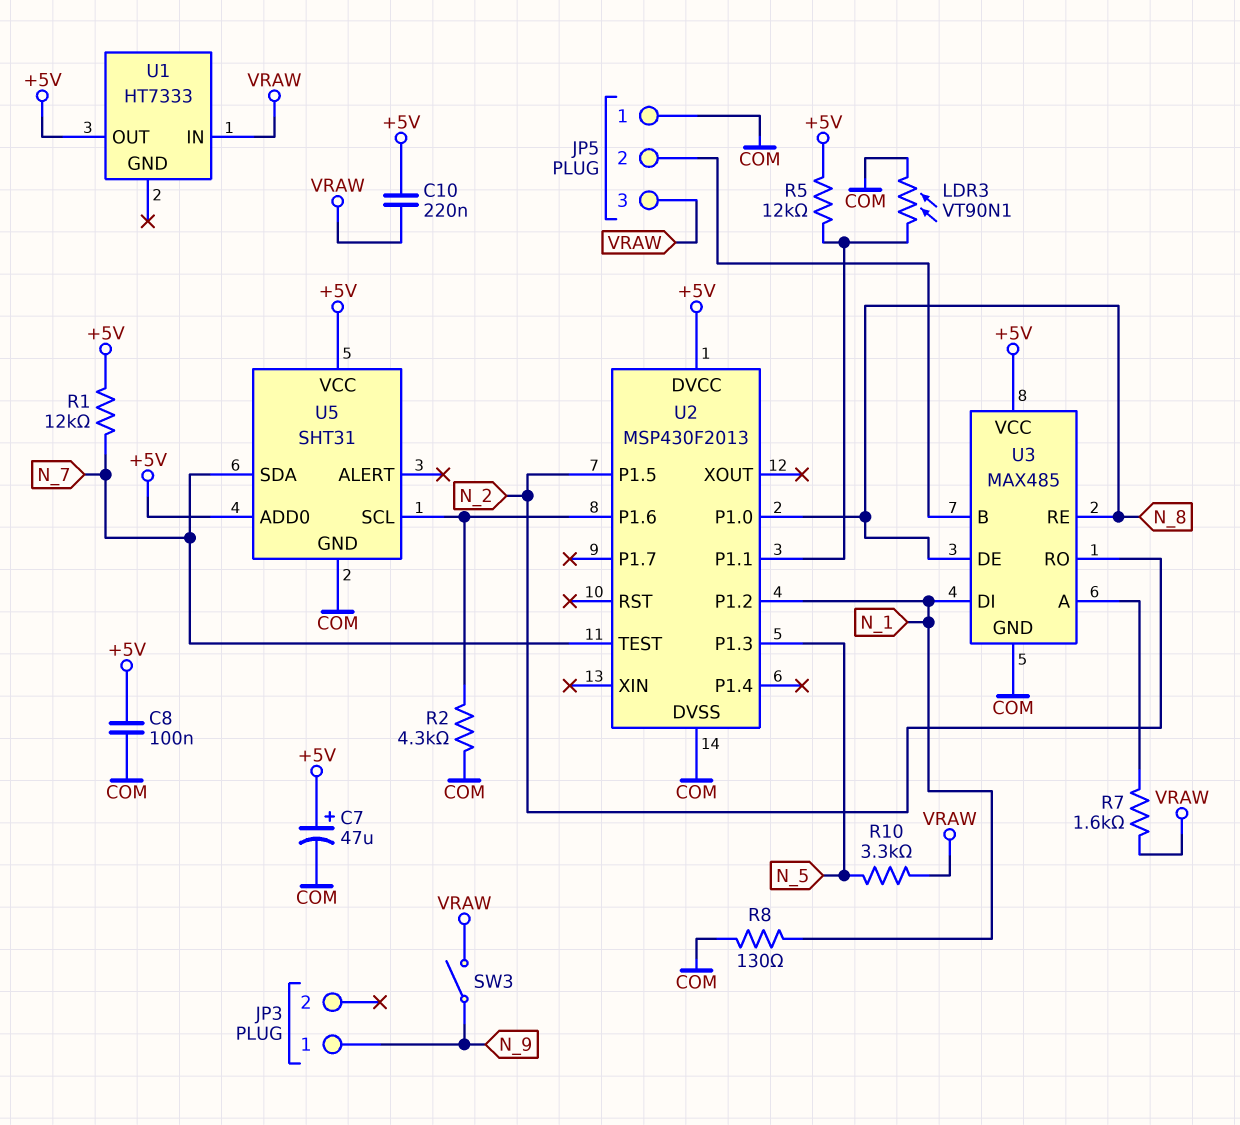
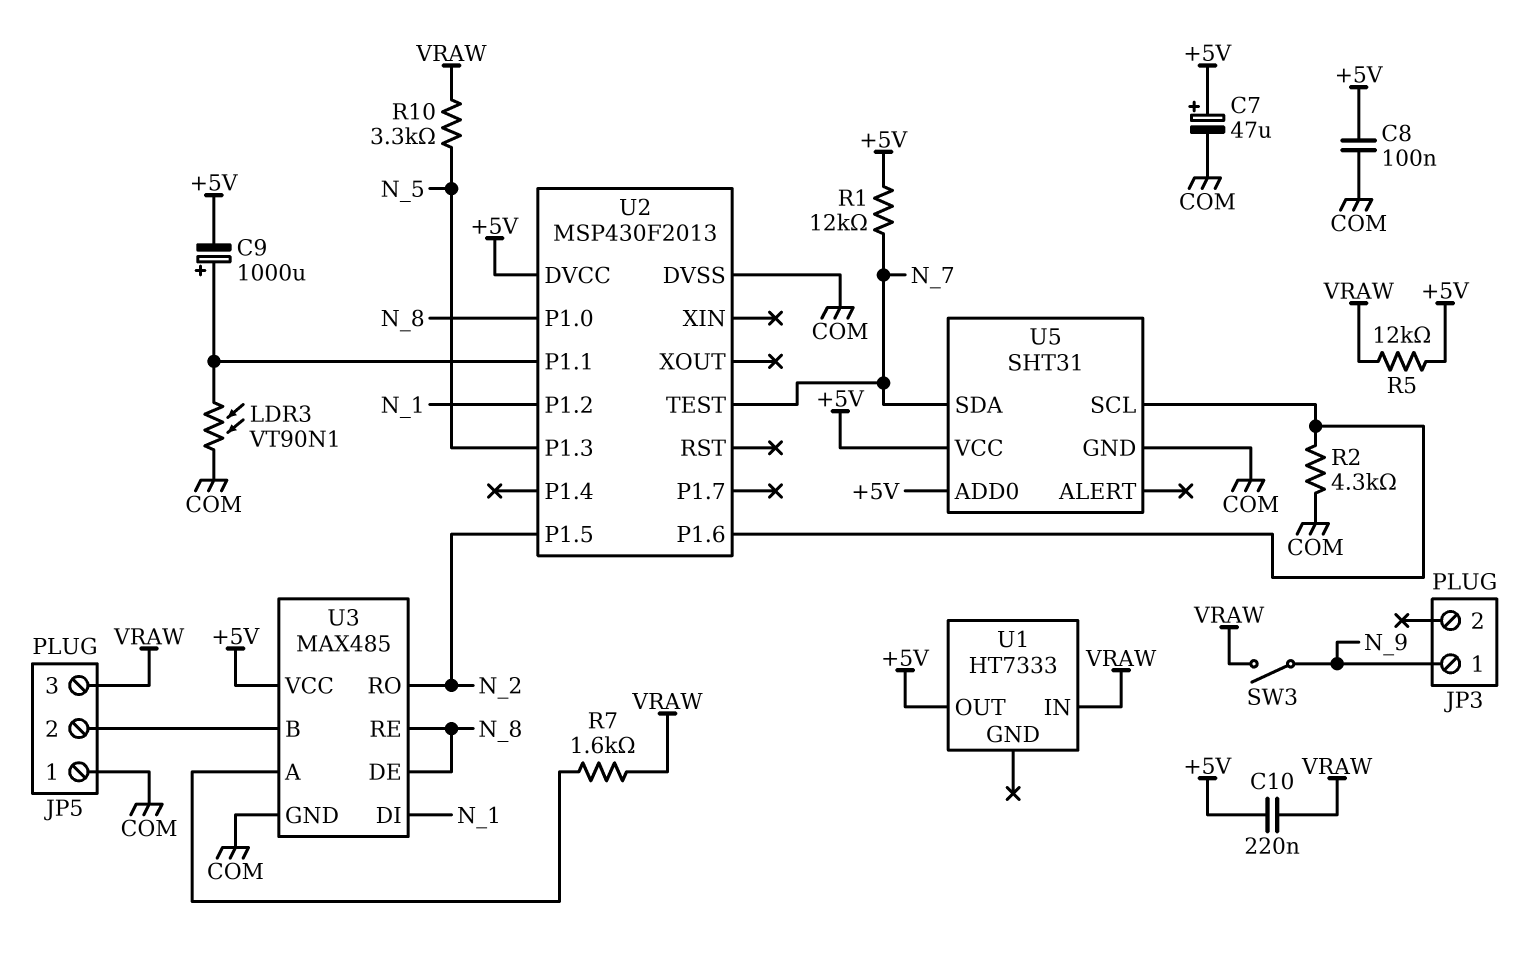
C9: none -> 1000uF (plus U2/P1.1, minus +5V)
R5: 12k (+5V, U2/P1.1) -> 12k (+5V, VRAW)
R8: 130 (COM, N_1) -> none

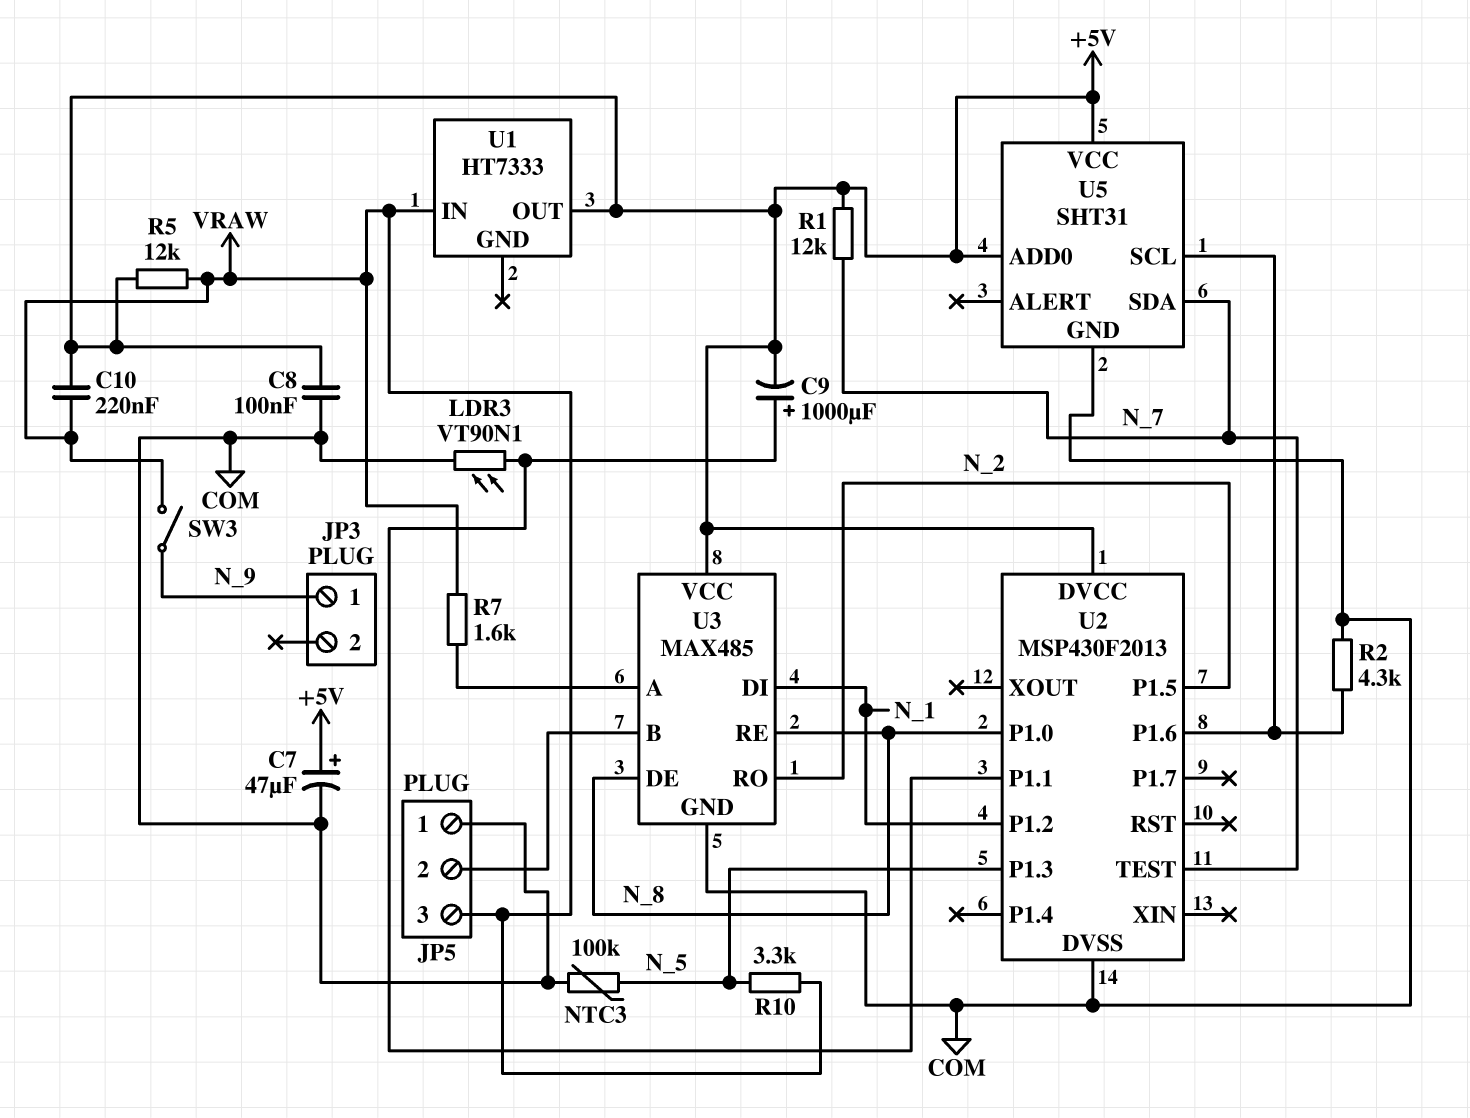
NTC3: none -> 100k (COM, N_5)

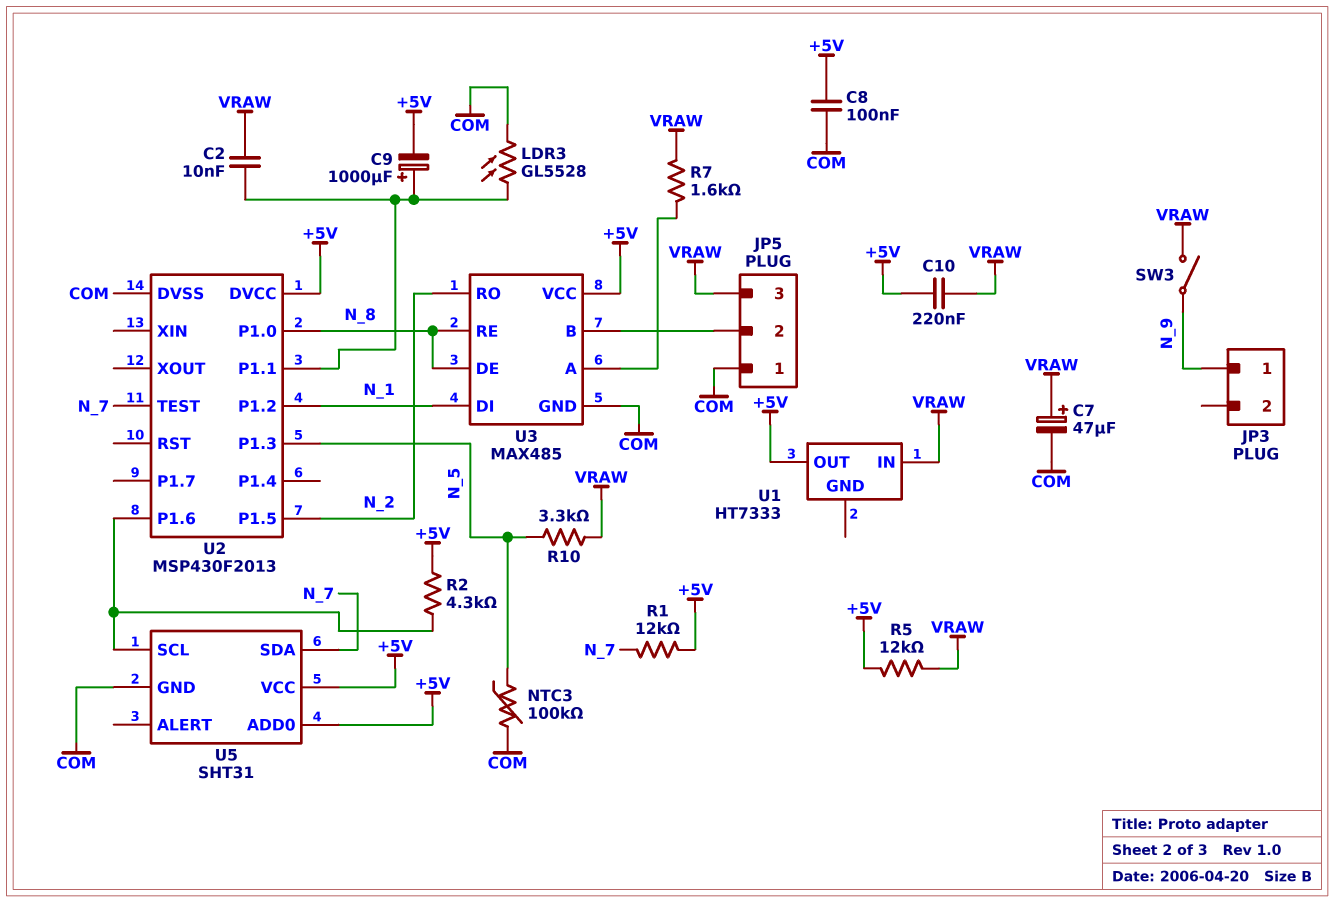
C2: none -> 10nF (U2/P1.1, VRAW)
C7: 47uF (plus +5V, minus COM) -> 47uF (plus VRAW, minus COM)
LDR3: VT90N1 (COM, U2/P1.1) -> GL5528 (COM, U2/P1.1)
R2: 4.3k (COM, U2/P1.6) -> 4.3k (+5V, U2/P1.6)

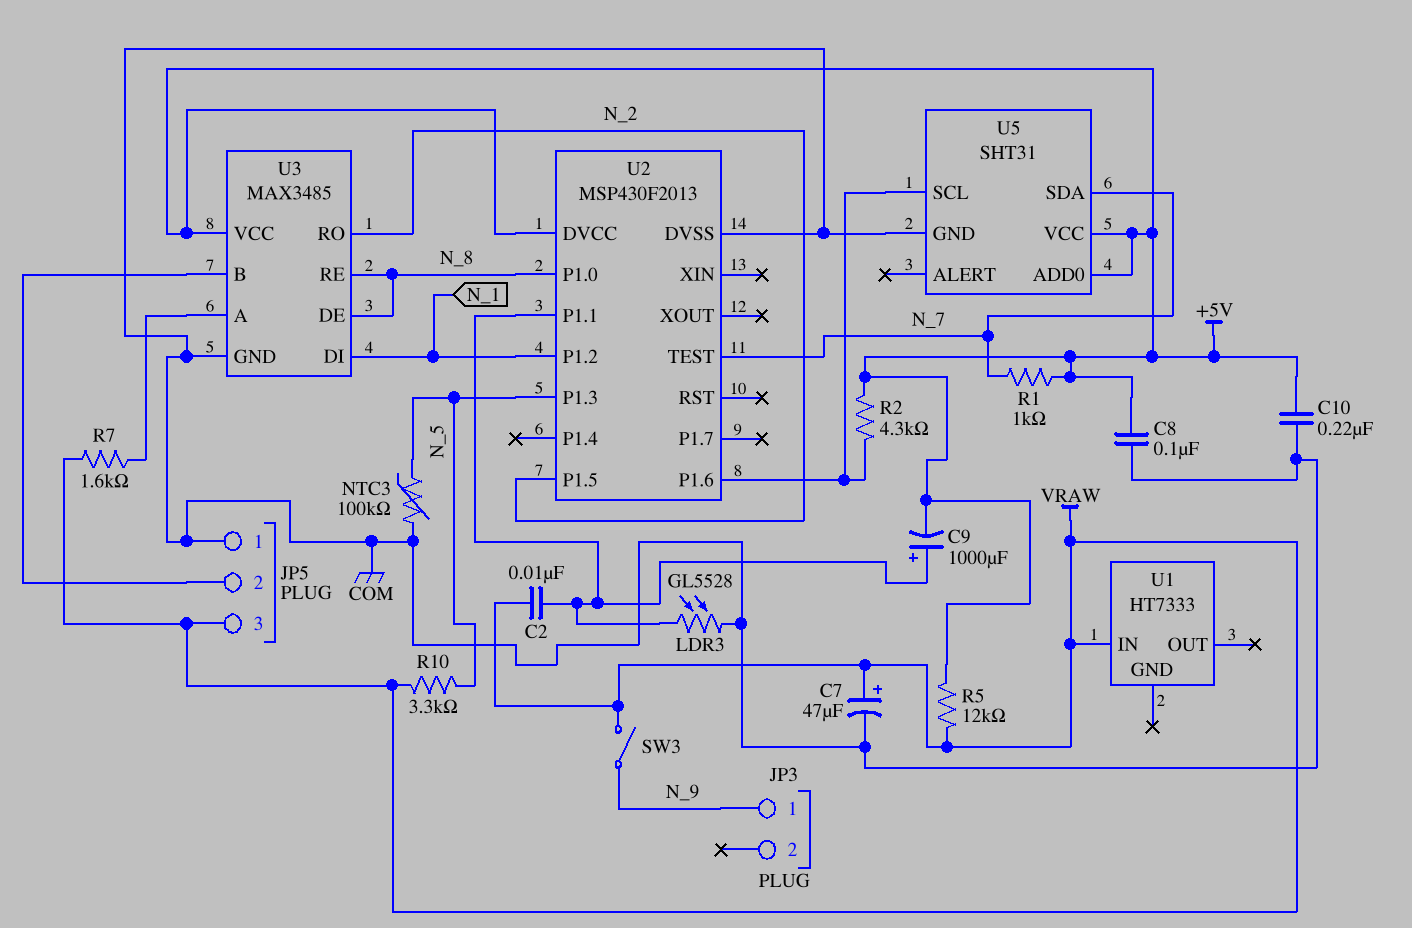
C10: 220nF (+5V, VRAW) -> 220nF (+5V, COM)
R1: 12k (+5V, N_7) -> 1k (+5V, N_7)
U1 pin OUT: +5V -> none
U3: MAX485 -> MAX3485

